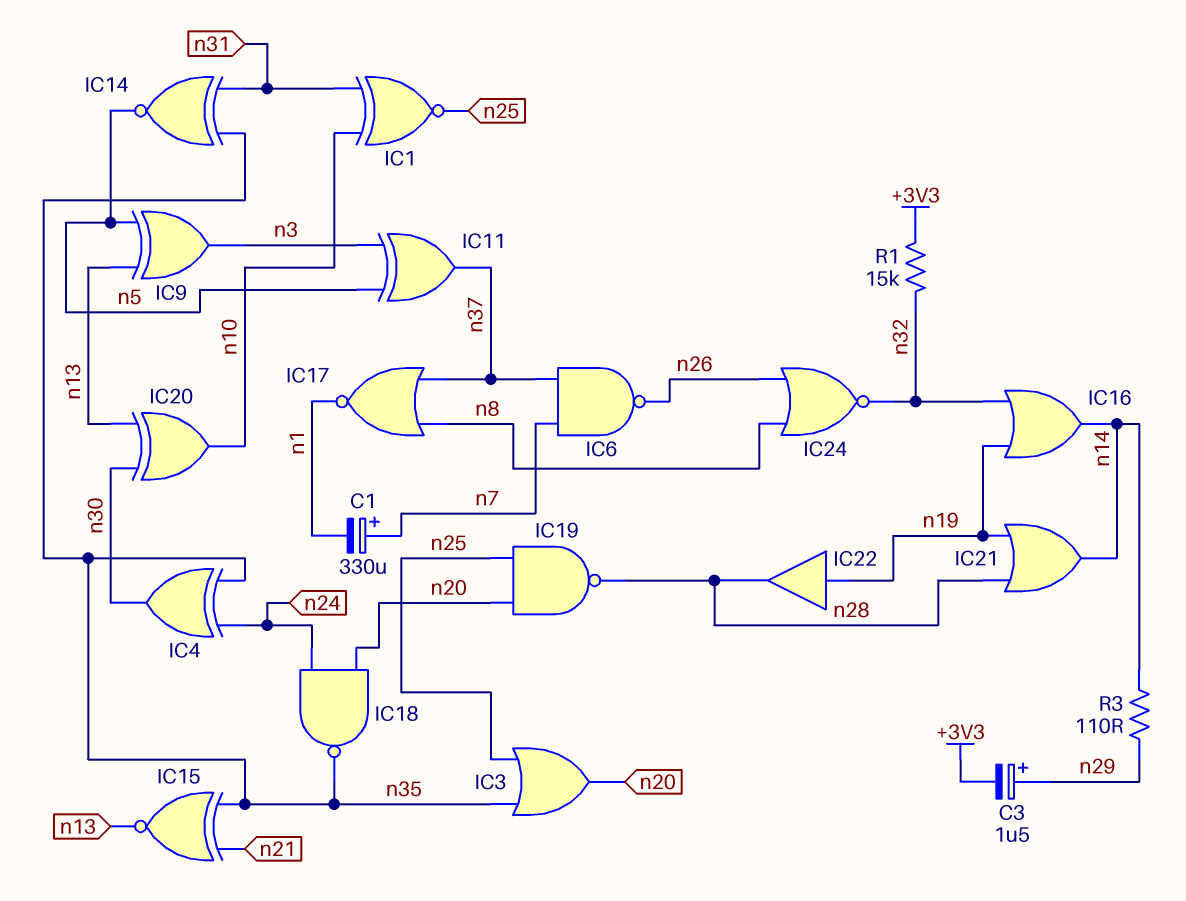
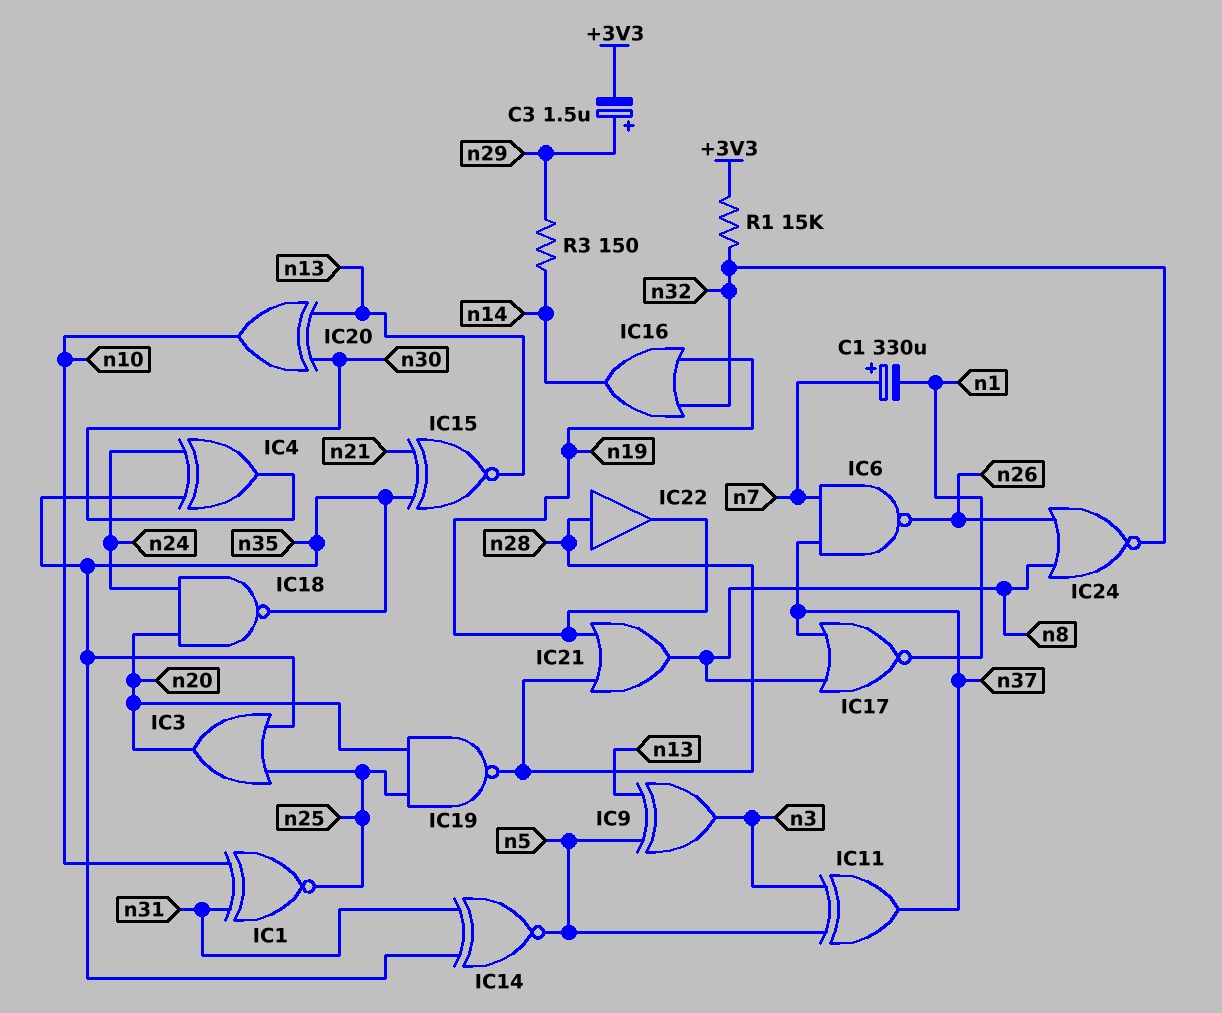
IC21: OR (in n19, in n28, out n14) -> OR (in n19, in n28, out n8)
IC22: buffer (in n19, out n28) -> buffer (in n28, out n19)
R3: 110 (n14, n29) -> 150 (n14, n29)

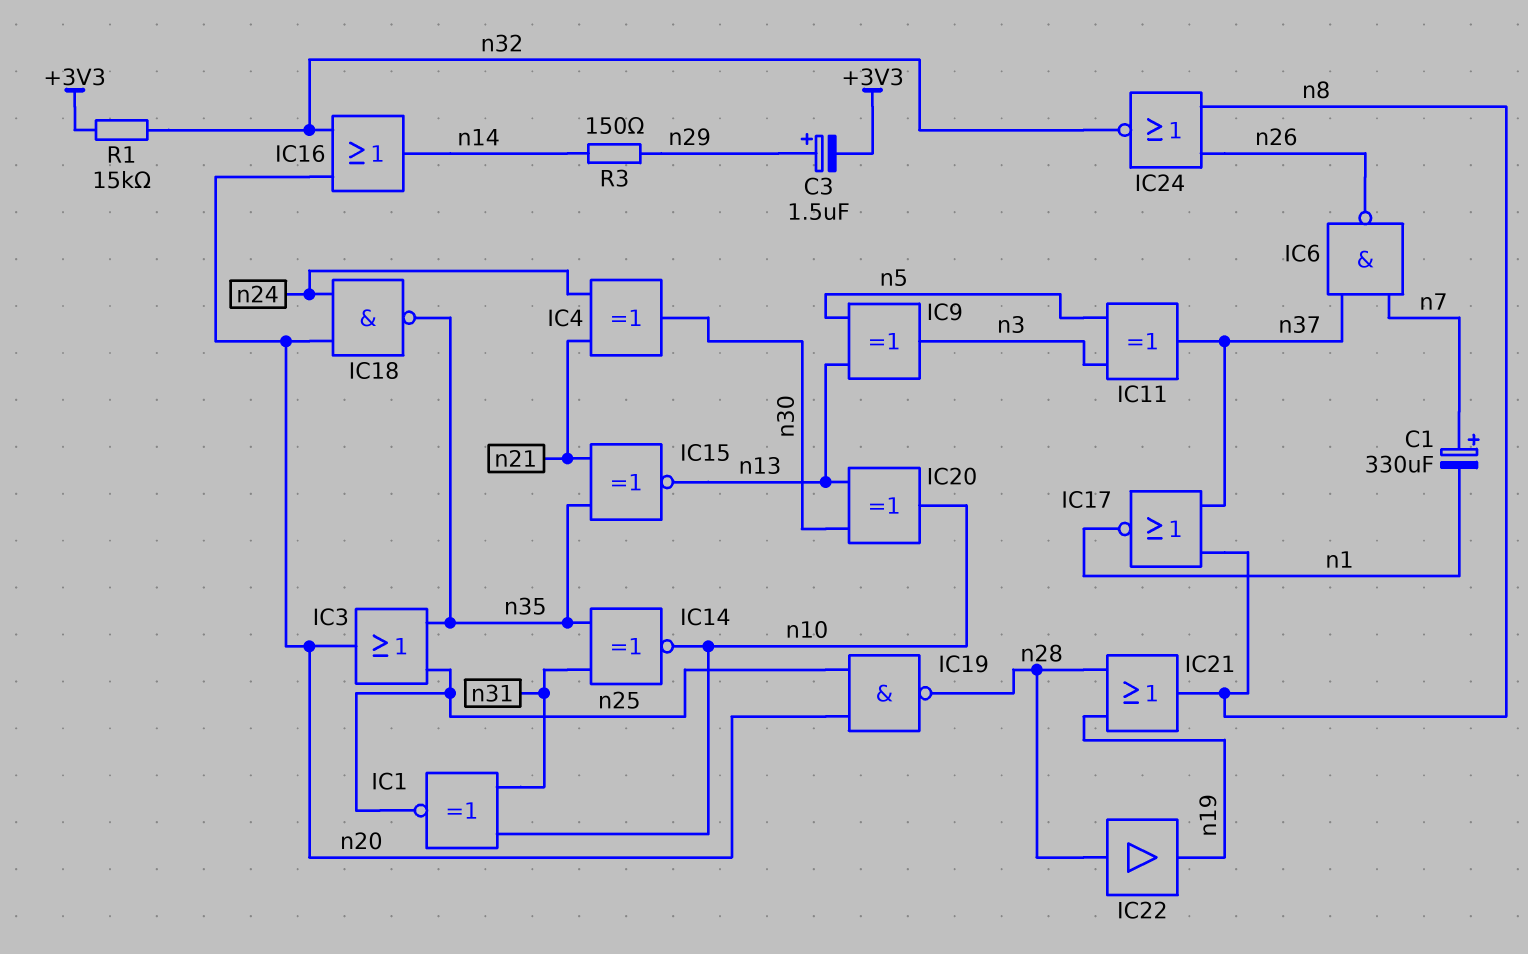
IC4: XOR (in n24, in n35, out n30) -> XOR (in n21, in n24, out n30)
IC14: XNOR (in n31, in n35, out n5) -> XNOR (in n31, in n35, out n10)
IC16: OR (in n19, in n32, out n14) -> OR (in n20, in n32, out n14)

